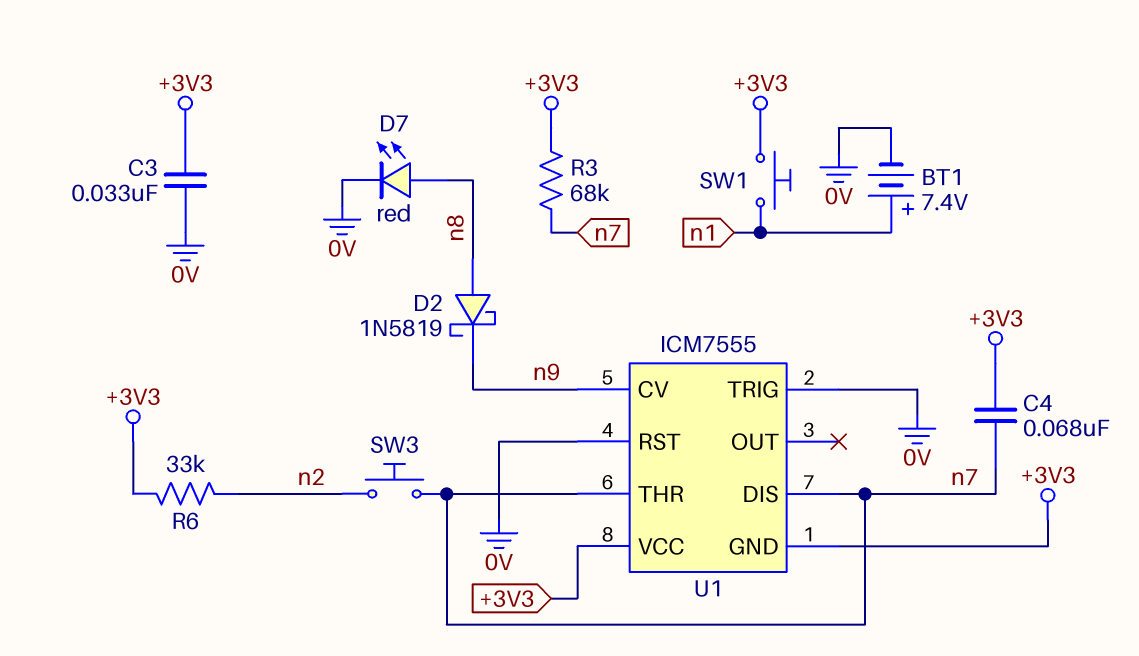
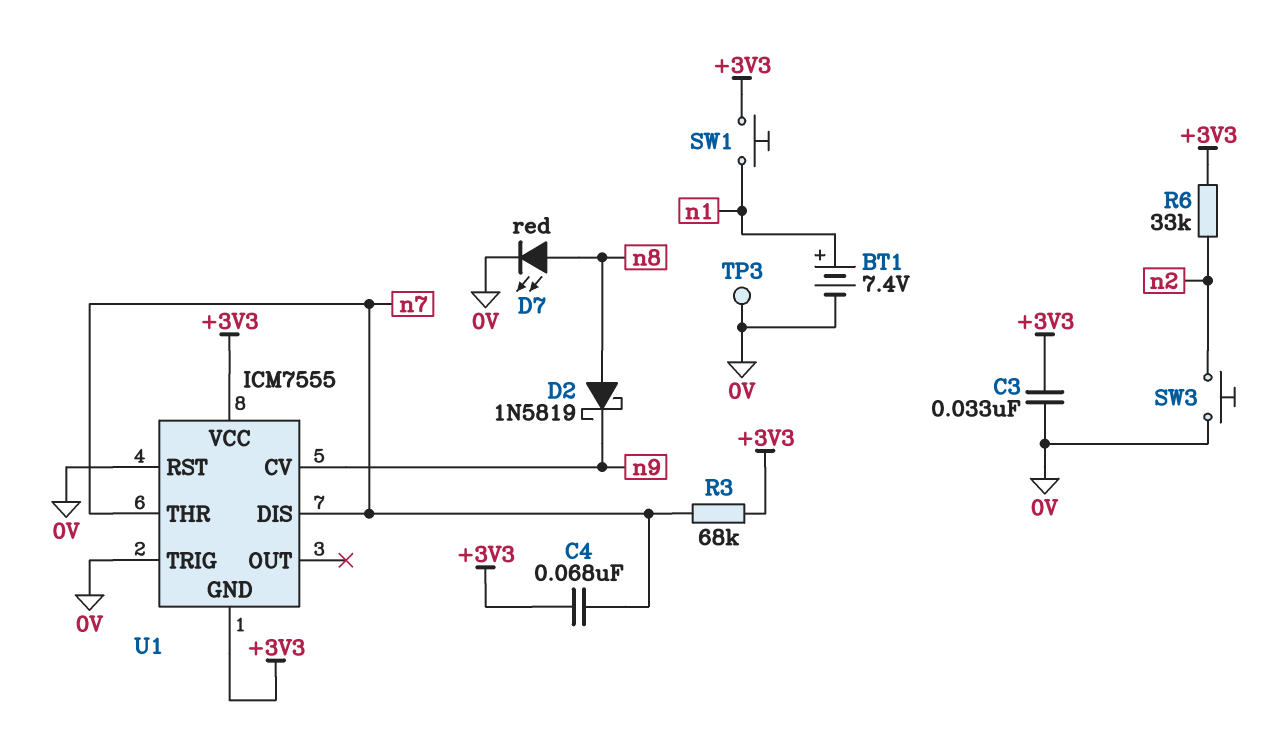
SW3: button (n2, n7) -> button (0V, n2)
TP3: none -> test point (0V)

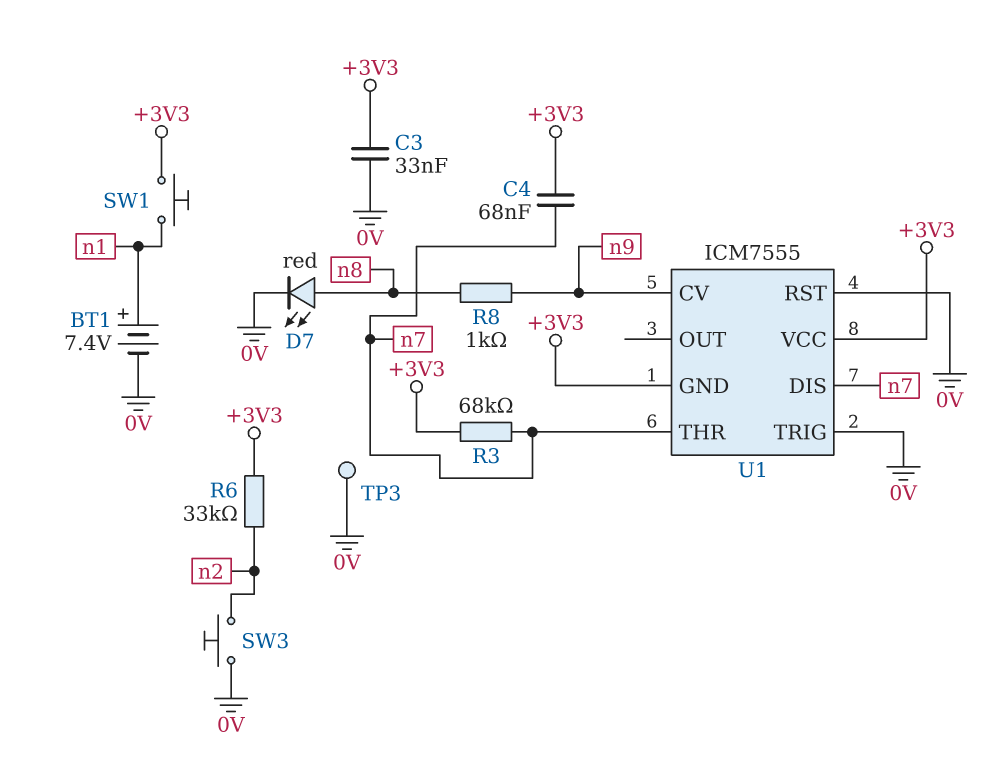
D2: schottky 1N5819 (A n8, K n9) -> none
R8: none -> 1k (n8, n9)

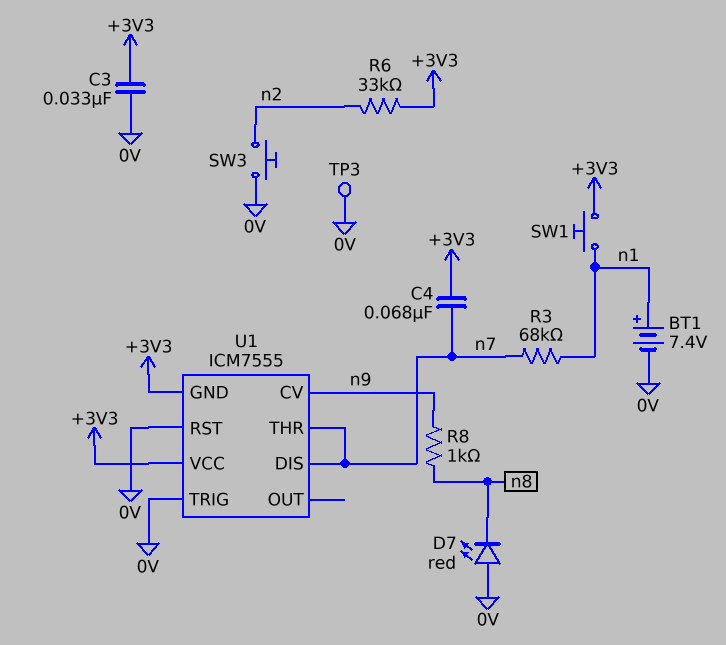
D7: LED red (A n8, K 0V) -> LED red (A 0V, K n8)
R3: 68k (+3V3, n7) -> 68k (n1, n7)

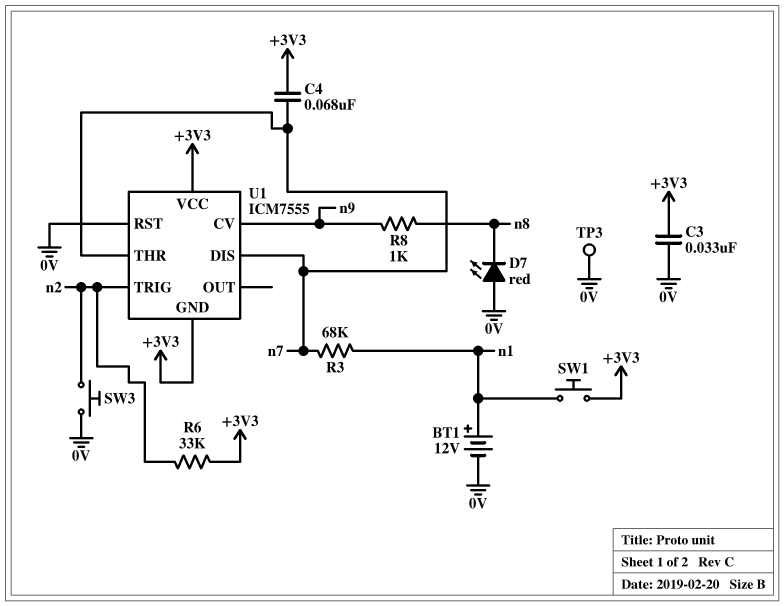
BT1: 7.4V (plus n1, minus 0V) -> 12V (plus n1, minus 0V)
U1 pin TRIG: 0V -> n2

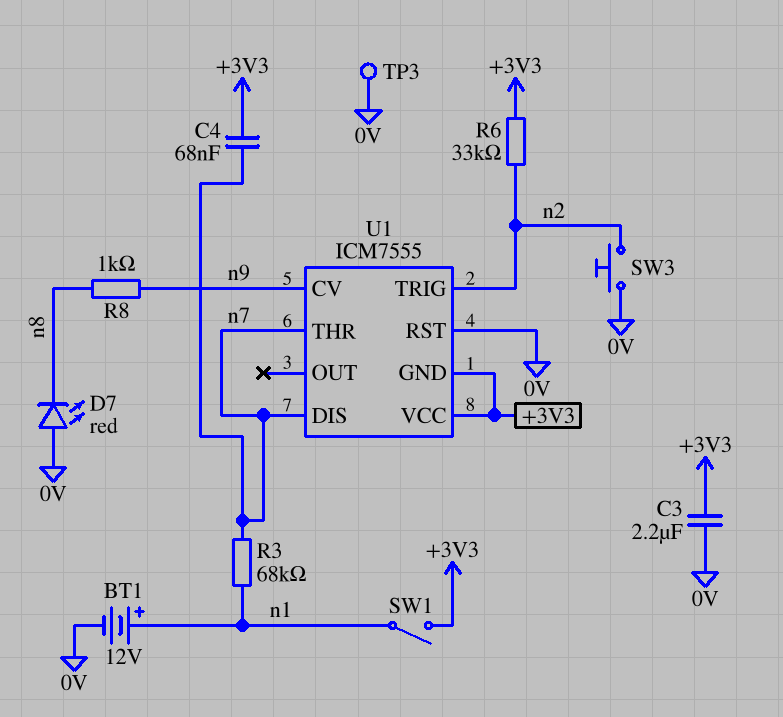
C3: 33nF (+3V3, 0V) -> 2.2uF (+3V3, 0V)
SW1: button (+3V3, n1) -> switch (+3V3, n1)

